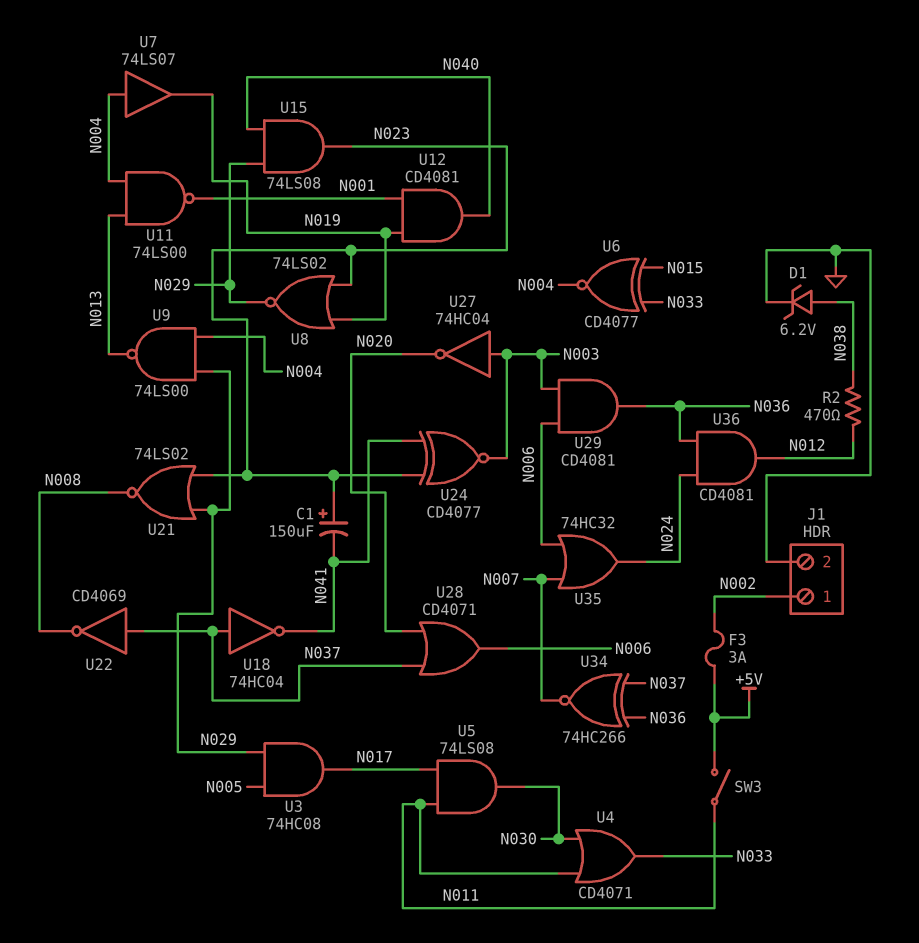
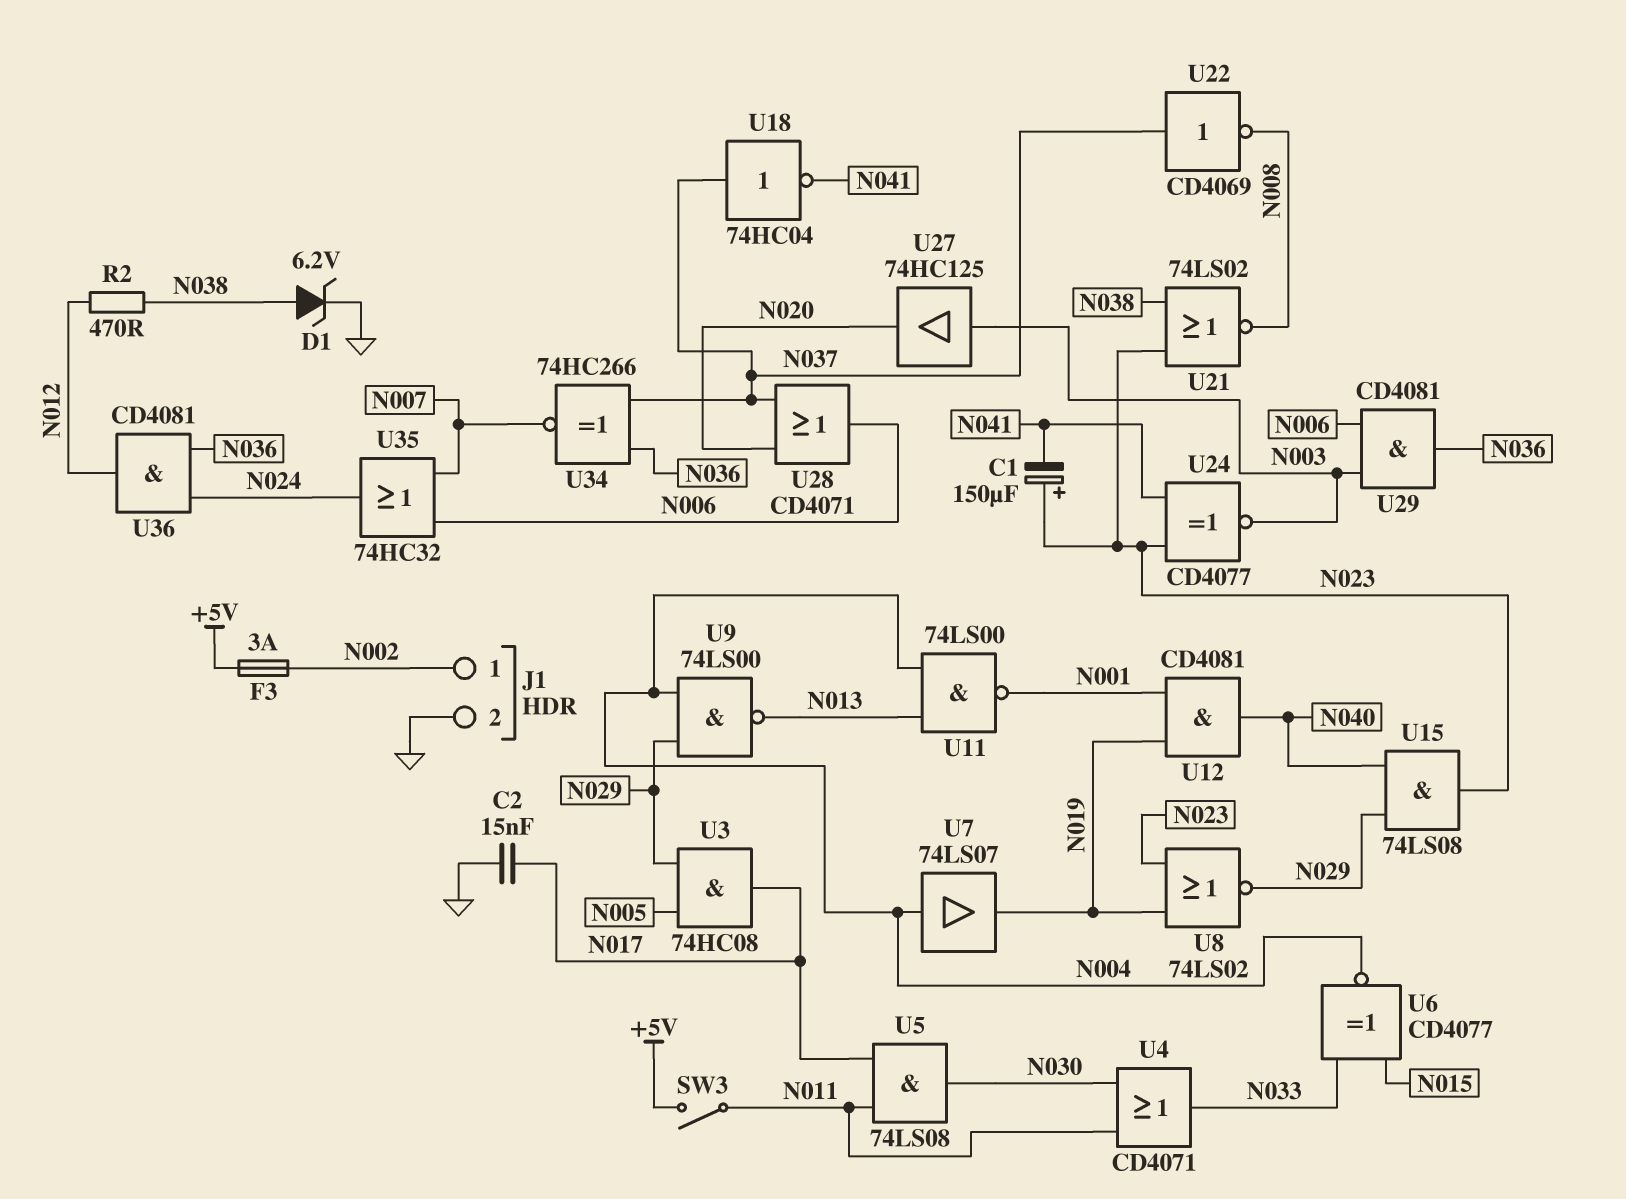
C2: none -> 15nF (GND, N017)
U21: NOR 74LS02 (in N023, in N029, out N008) -> NOR 74LS02 (in N023, in N038, out N008)
U27: NOT 74HC04 (in N003, out N020) -> buffer 74HC125 (in N003, out N020)

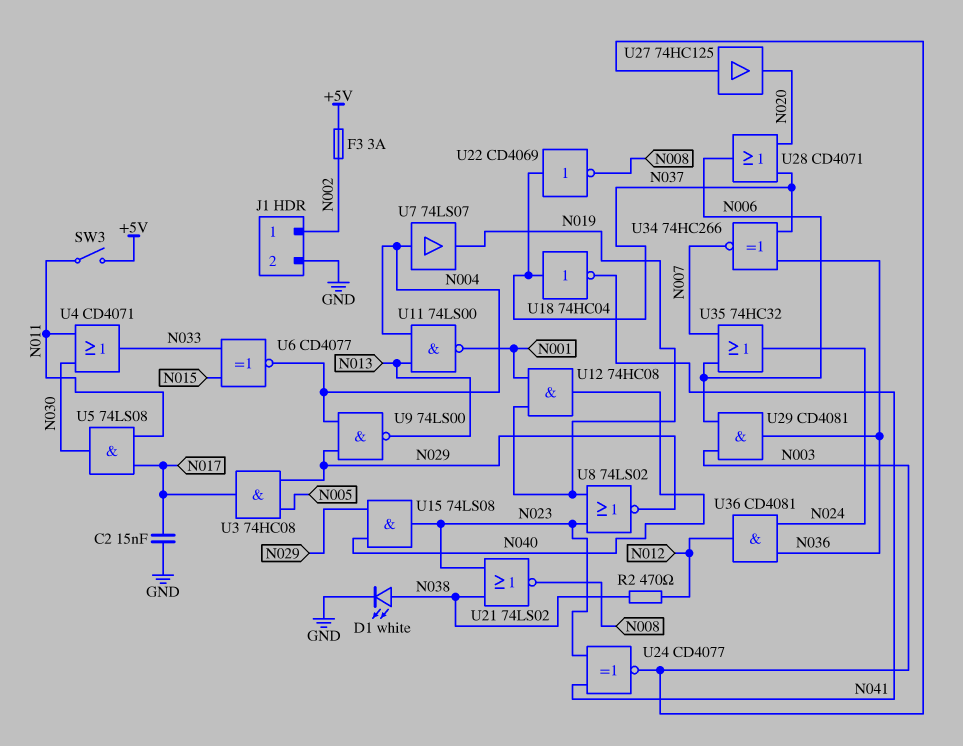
C1: 150uF (plus N023, minus N041) -> none
D1: zener 6.2V (A N038, K GND) -> LED white (A N038, K GND)
U12: AND CD4081 (in N001, in N019, out N040) -> AND 74HC08 (in N001, in N019, out N040)

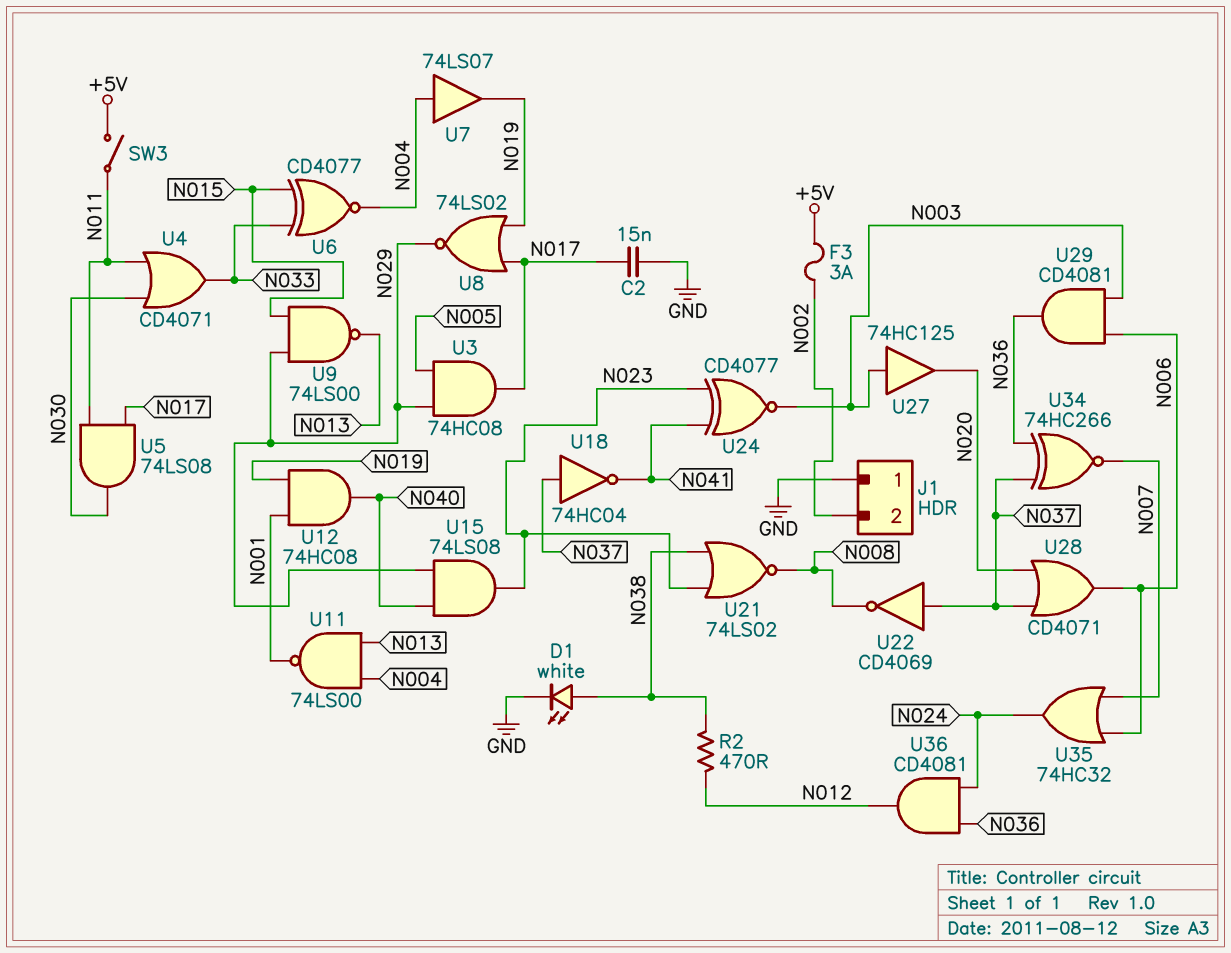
J1 pin 1: N002 -> GND
J1 pin 2: GND -> N002
U8: NOR 74LS02 (in N019, in N023, out N029) -> NOR 74LS02 (in N017, in N019, out N029)
U9: NAND 74LS00 (in N004, in N029, out N013) -> NAND 74LS00 (in N015, in N029, out N013)

